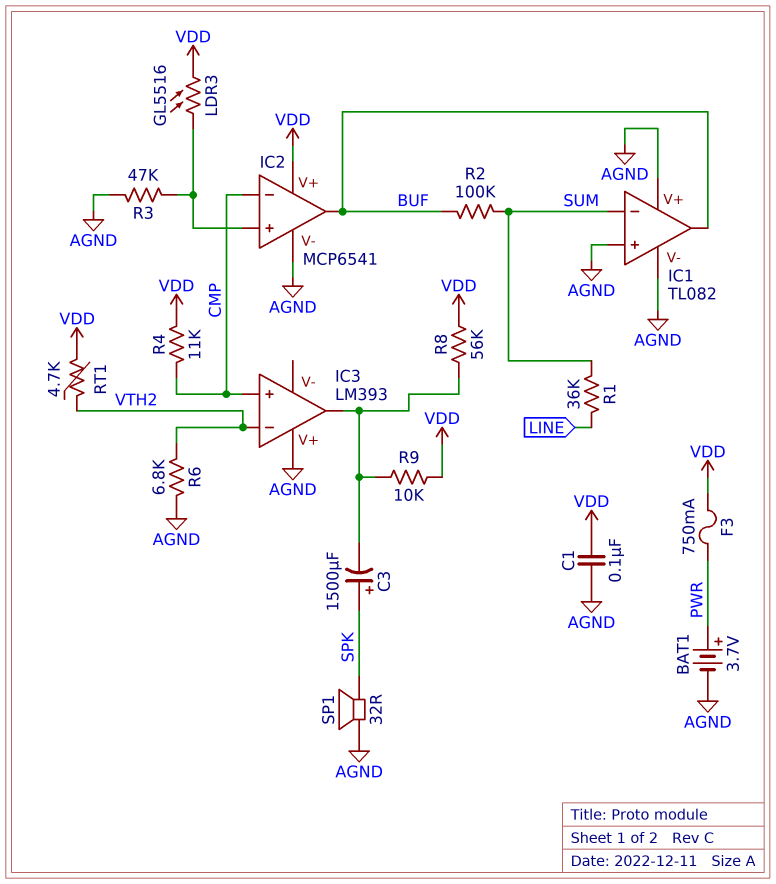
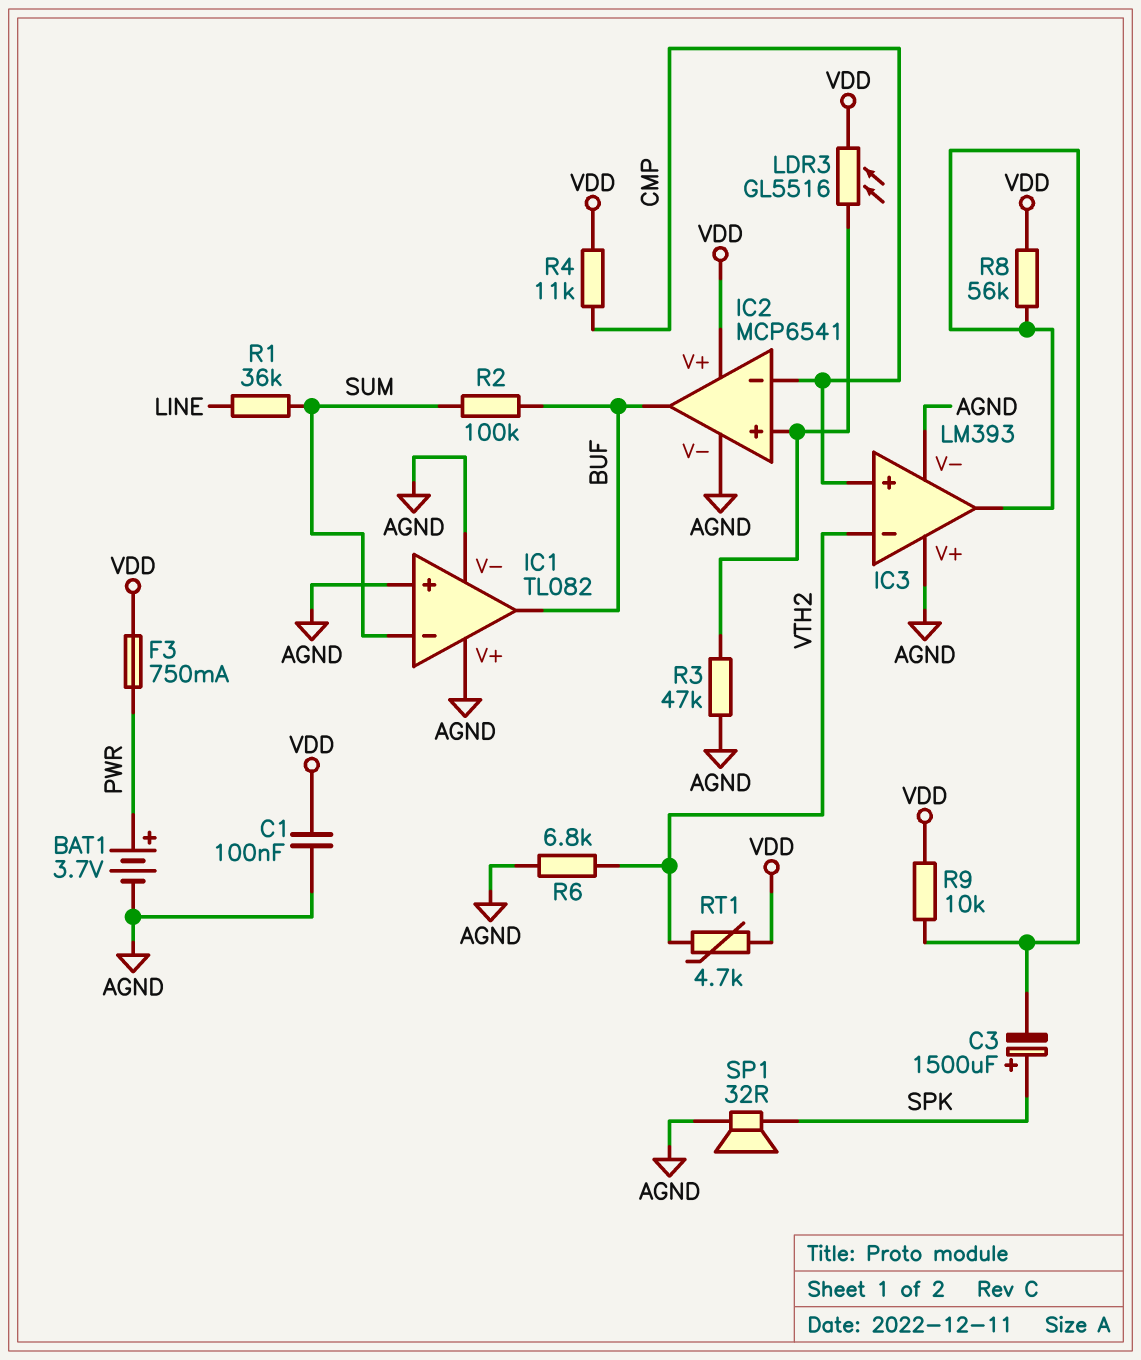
IC3 pin V-: none -> AGND

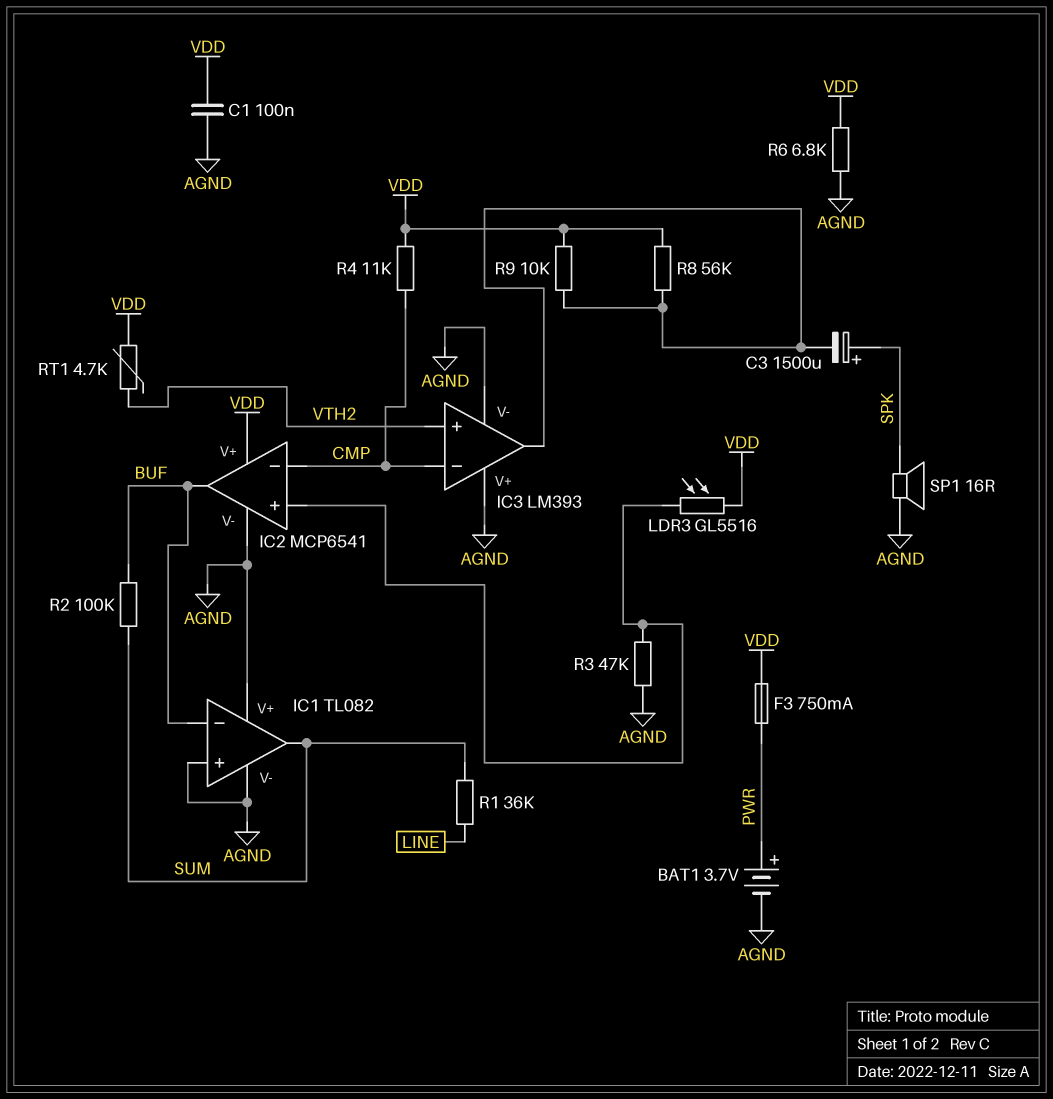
IC1 pin in-: SUM -> BUF
IC1 pin out: BUF -> SUM
IC3 pin in+: CMP -> VTH2
IC3 pin in-: VTH2 -> CMP
R6: 6.8k (AGND, VTH2) -> 6.8k (AGND, VDD)
SP1: speaker 32R (AGND, SPK) -> speaker 16R (AGND, SPK)

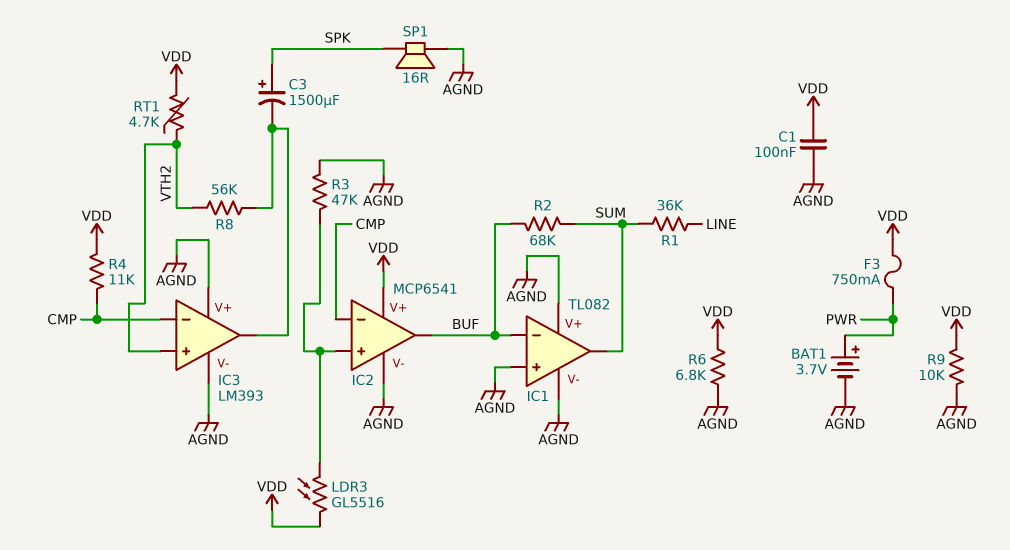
R2: 100k (BUF, SUM) -> 68k (BUF, SUM)
R8: 56k (IC3/out, VDD) -> 56k (IC3/out, VTH2)
R9: 10k (IC3/out, VDD) -> 10k (AGND, VDD)

